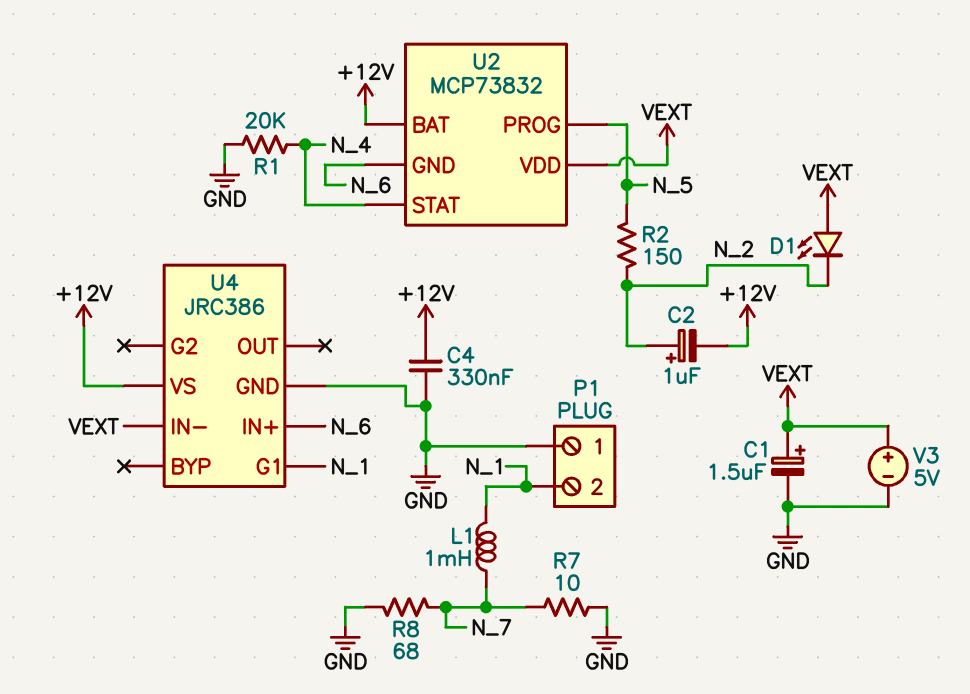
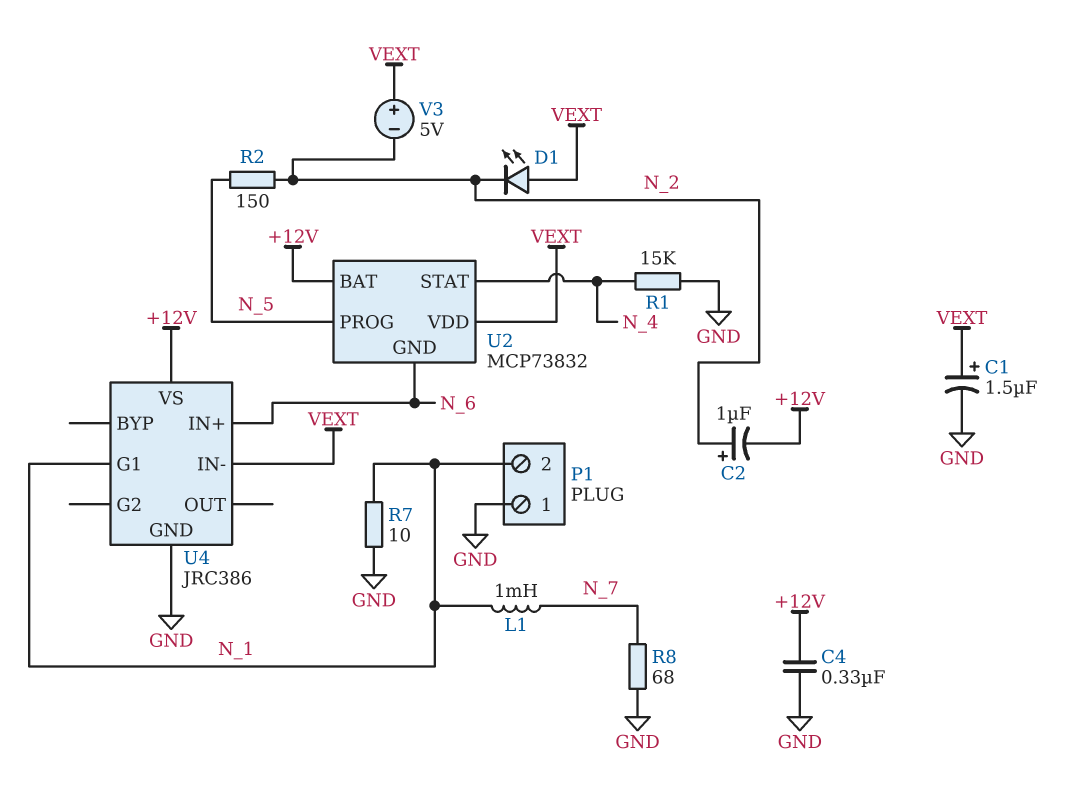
R1: 20k (GND, N_4) -> 15k (GND, N_4)
R7: 10 (GND, N_7) -> 10 (GND, N_1)
V3: 5V (plus VEXT, minus GND) -> 5V (plus VEXT, minus N_2)

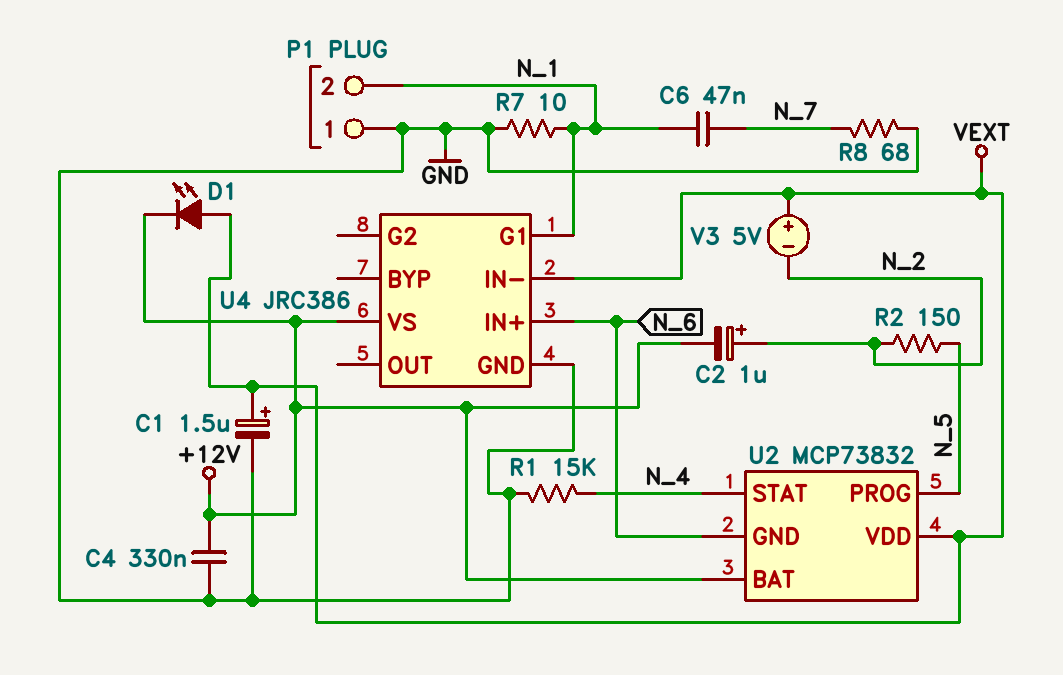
C6: none -> 47nF (N_1, N_7)
D1: LED (A VEXT, K N_2) -> LED (A VEXT, K +12V)
L1: 1mH (N_1, N_7) -> none

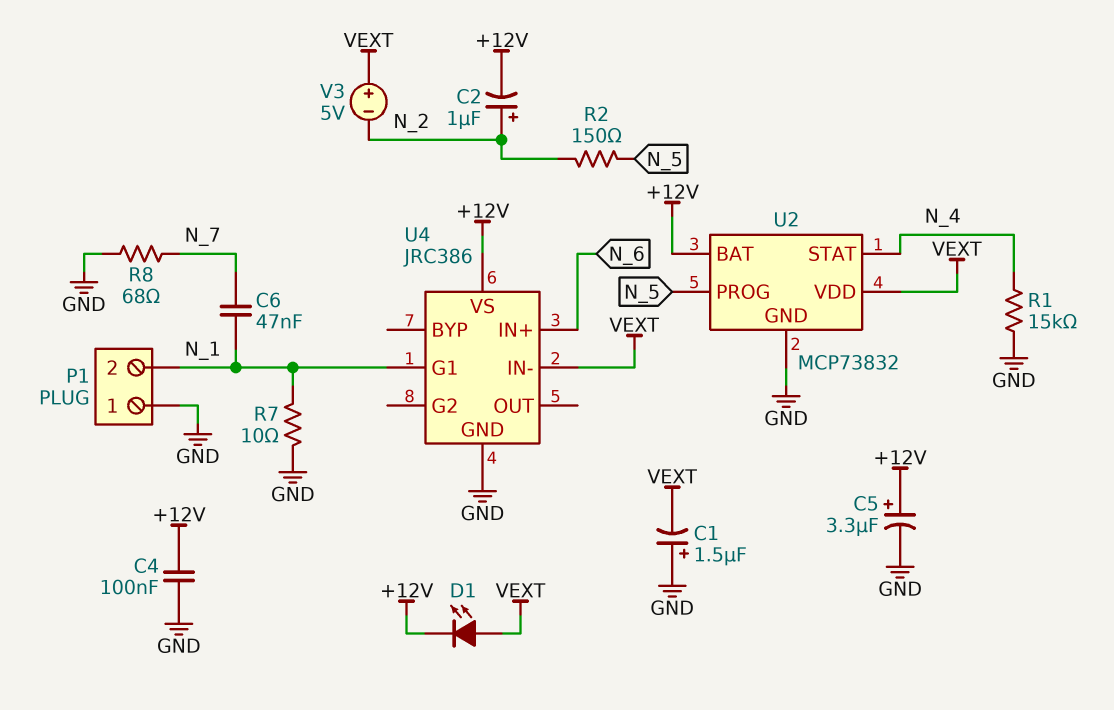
C1: 1.5uF (plus VEXT, minus GND) -> 1.5uF (plus GND, minus VEXT)
C4: 330nF (+12V, GND) -> 100nF (+12V, GND)
C5: none -> 3.3uF (plus +12V, minus GND)
U2 pin GND: N_6 -> GND

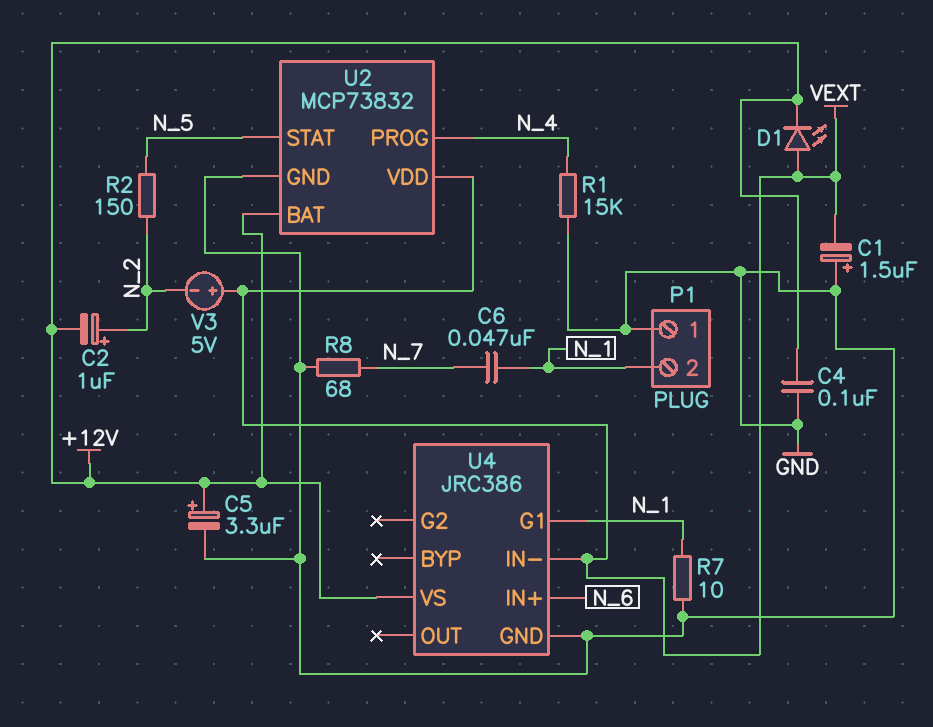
U2 pin PROG: N_5 -> N_4
U2 pin STAT: N_4 -> N_5

